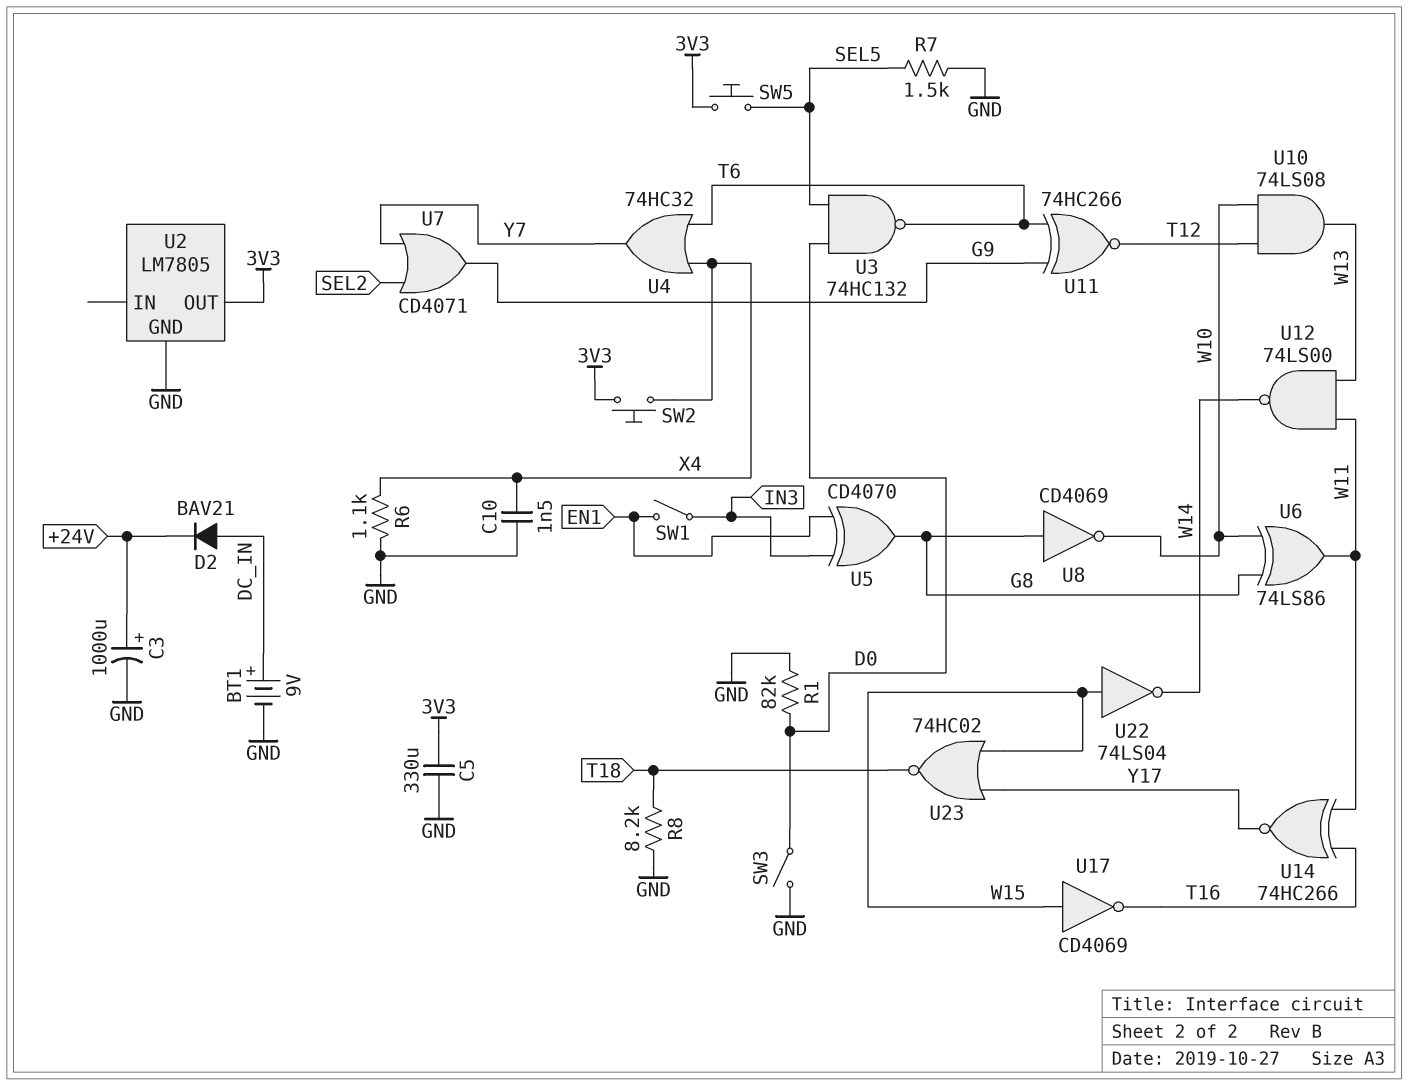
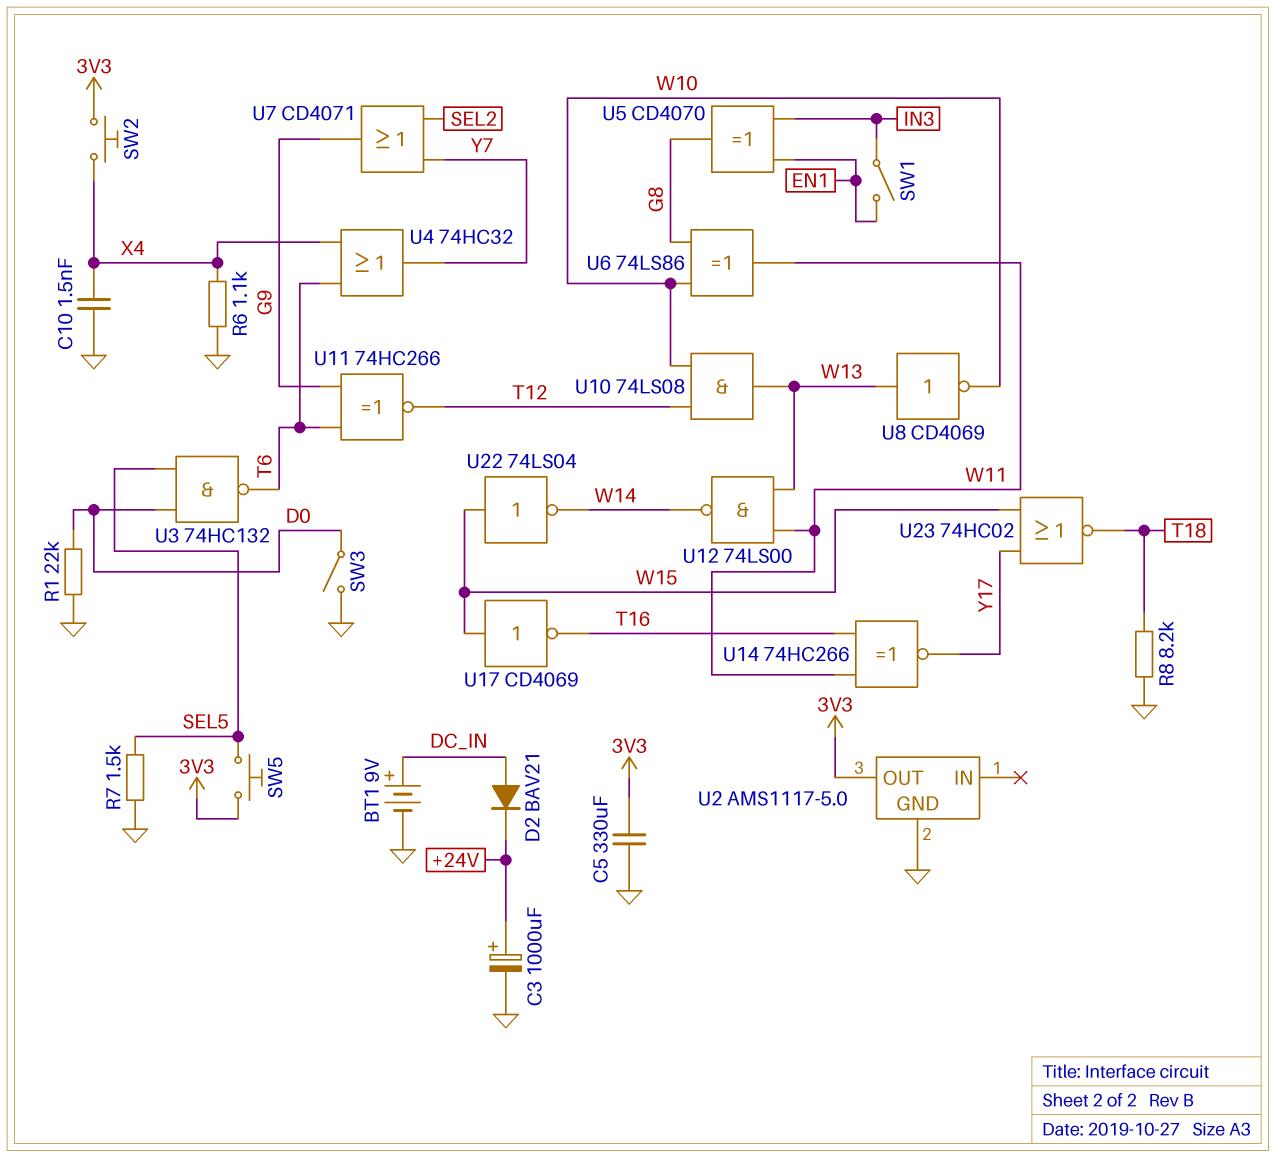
R1: 82k (D0, GND) -> 22k (D0, GND)
U2: LM7805 -> AMS1117-5.0
U8: NOT CD4069 (in G8, out W10) -> NOT CD4069 (in W13, out W10)

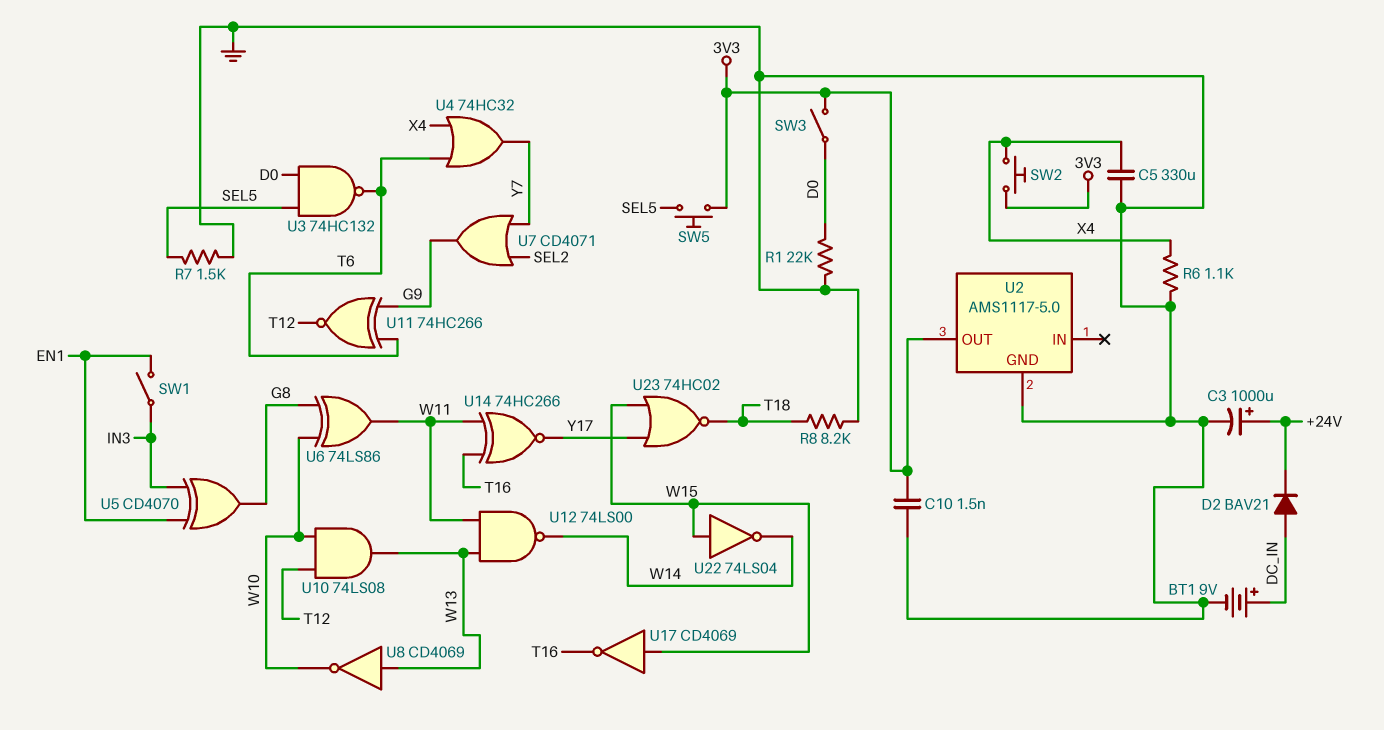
C5: 330uF (3V3, GND) -> 330uF (GND, X4)
C10: 1.5nF (GND, X4) -> 1.5nF (3V3, GND)
SW3: switch (D0, GND) -> switch (3V3, D0)

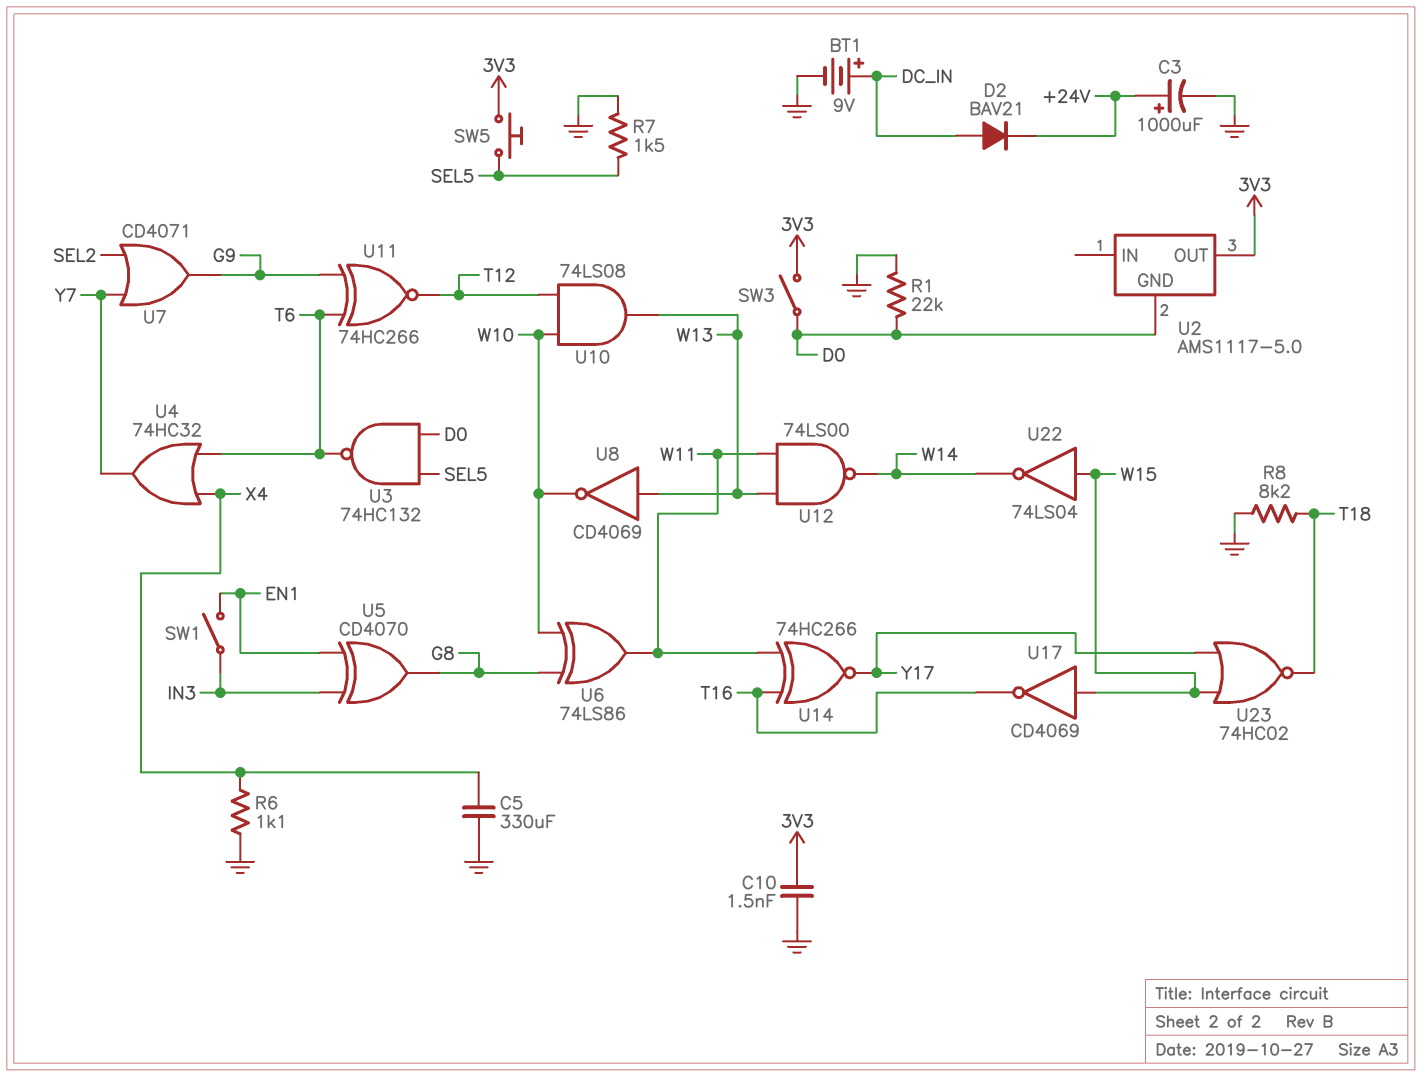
SW2: button (3V3, X4) -> none
U2 pin GND: GND -> D0

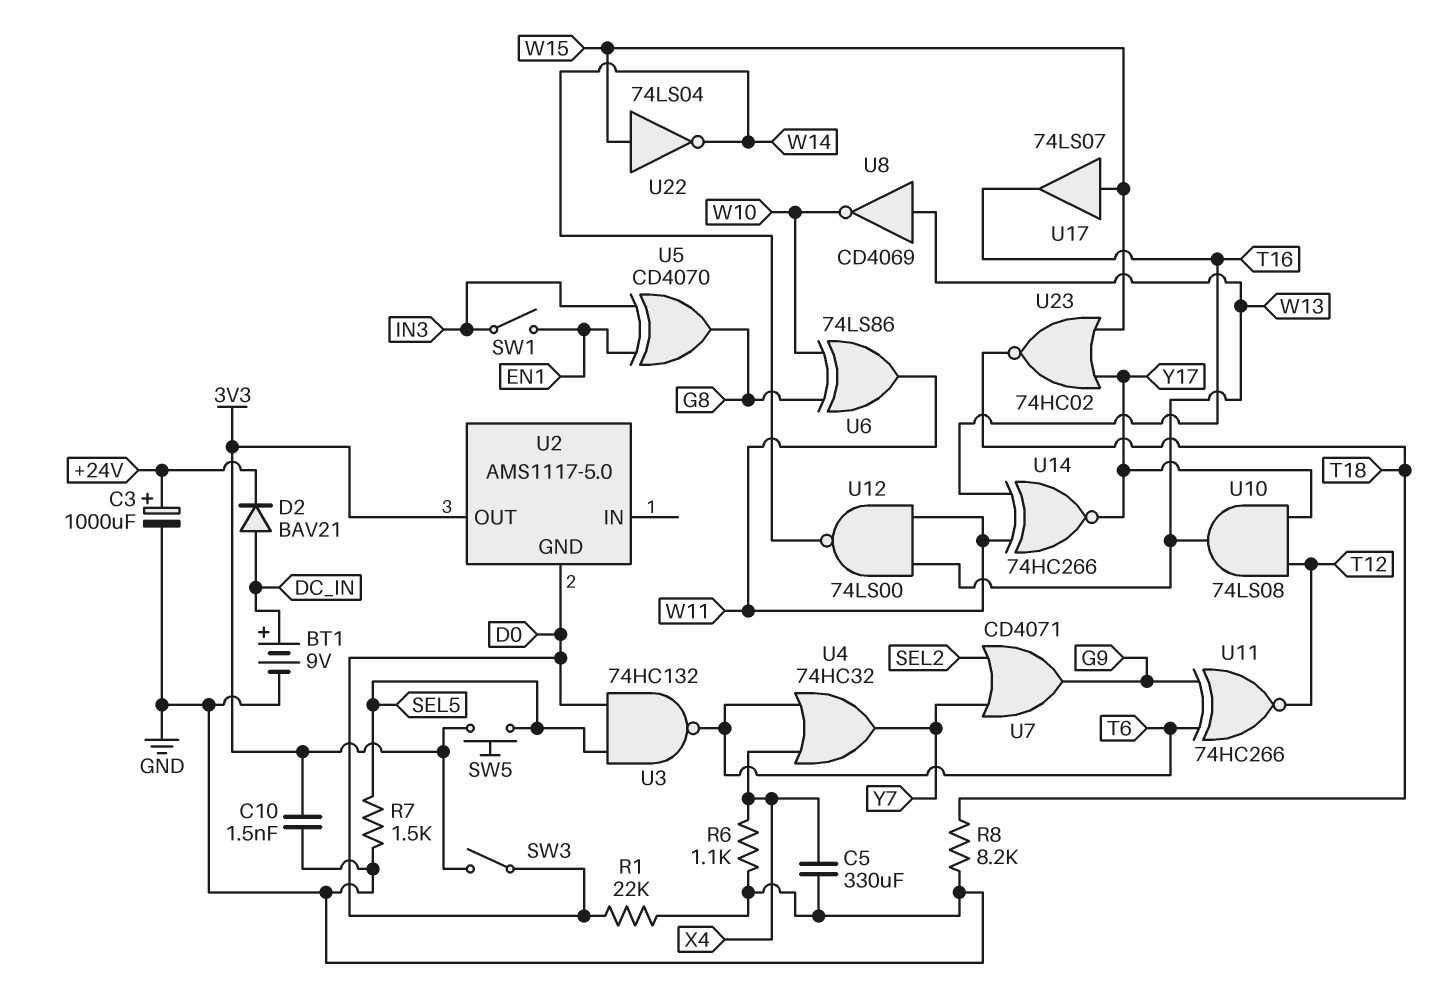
U10: AND 74LS08 (in T12, in W10, out W13) -> AND 74LS08 (in T12, in Y17, out W13)
U17: NOT CD4069 (in W15, out T16) -> buffer 74LS07 (in W15, out T16)

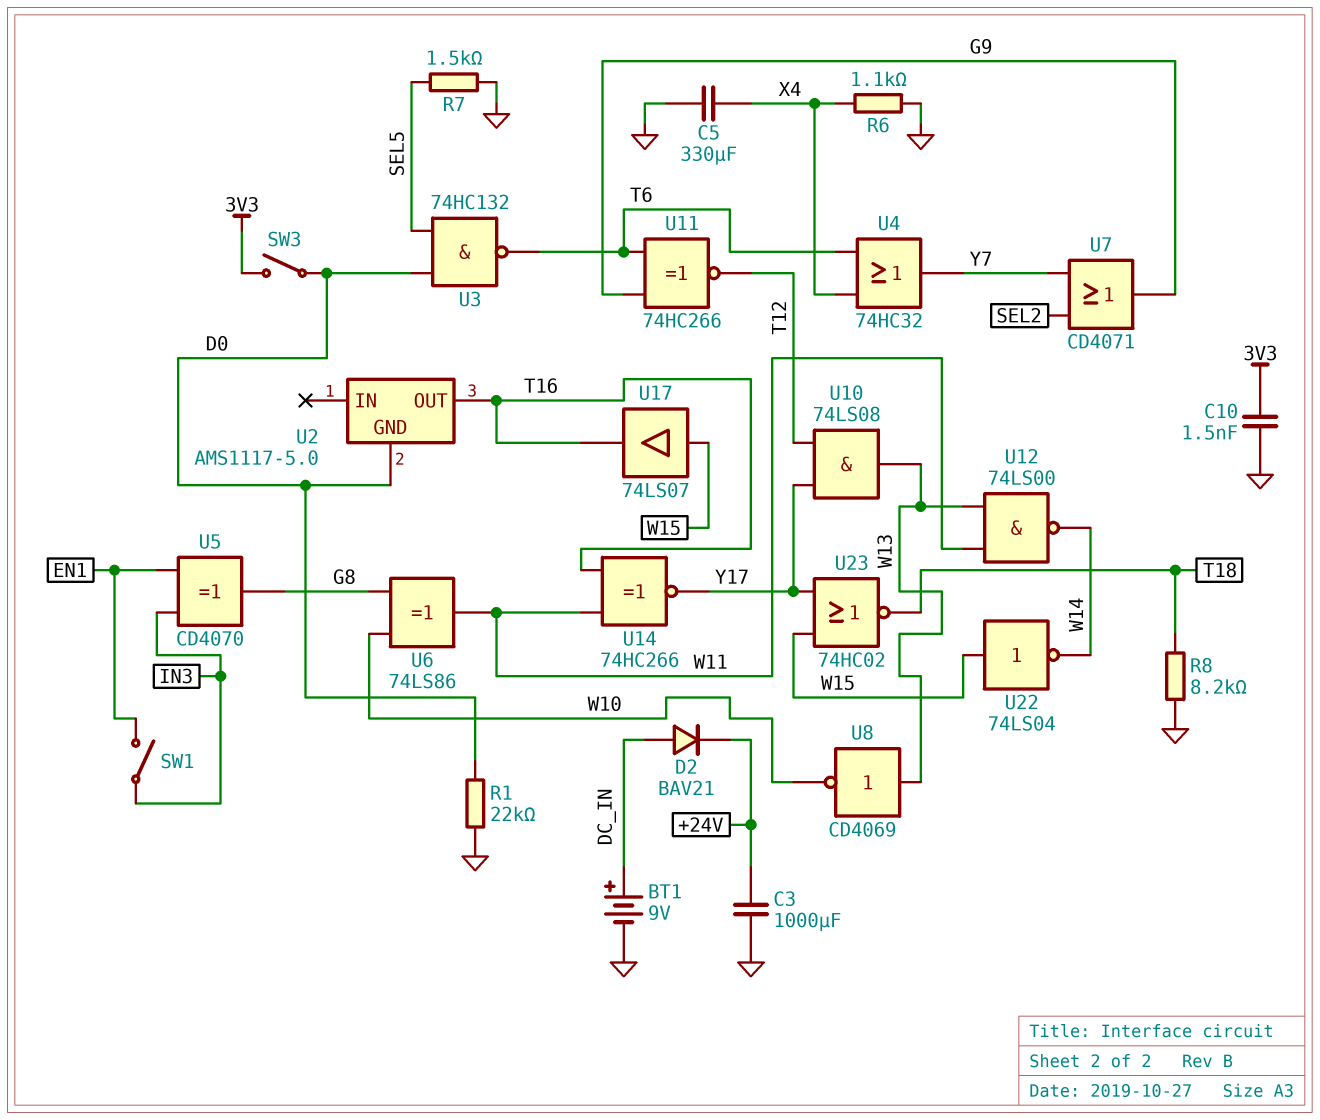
C3: 1000uF (plus +24V, minus GND) -> 1000uF (+24V, GND)
SW5: button (3V3, SEL5) -> none
U2 pin OUT: 3V3 -> T16

